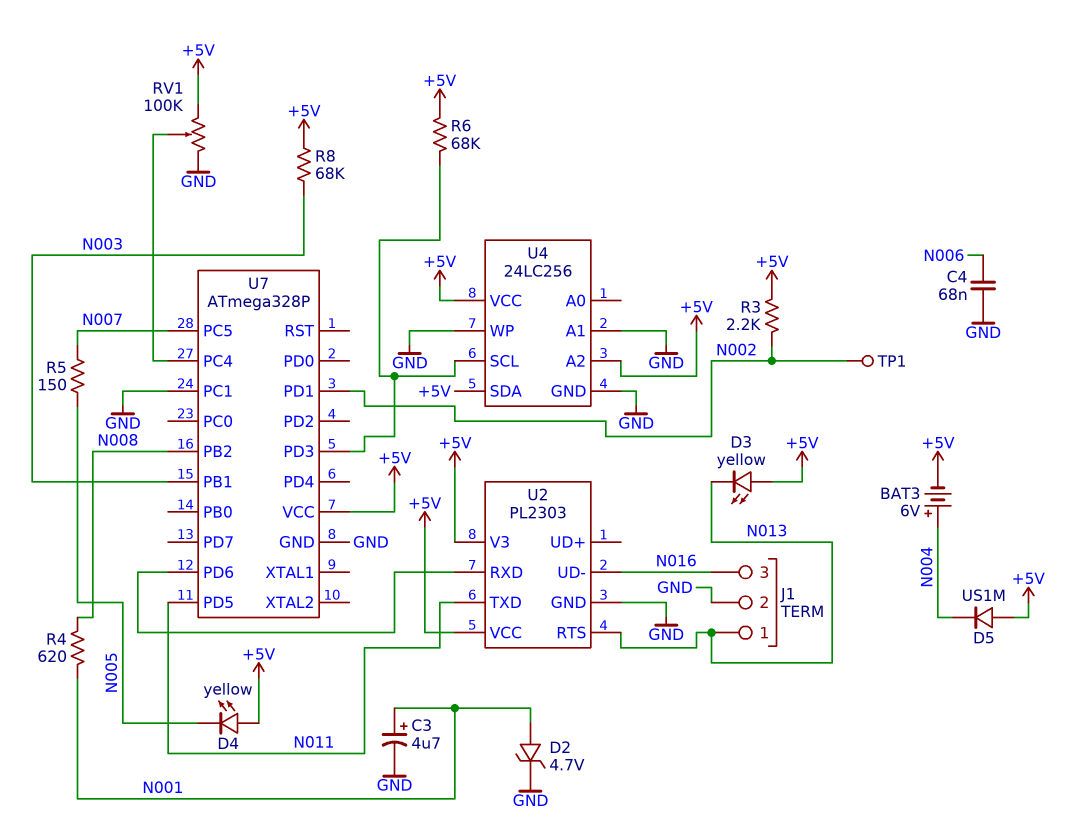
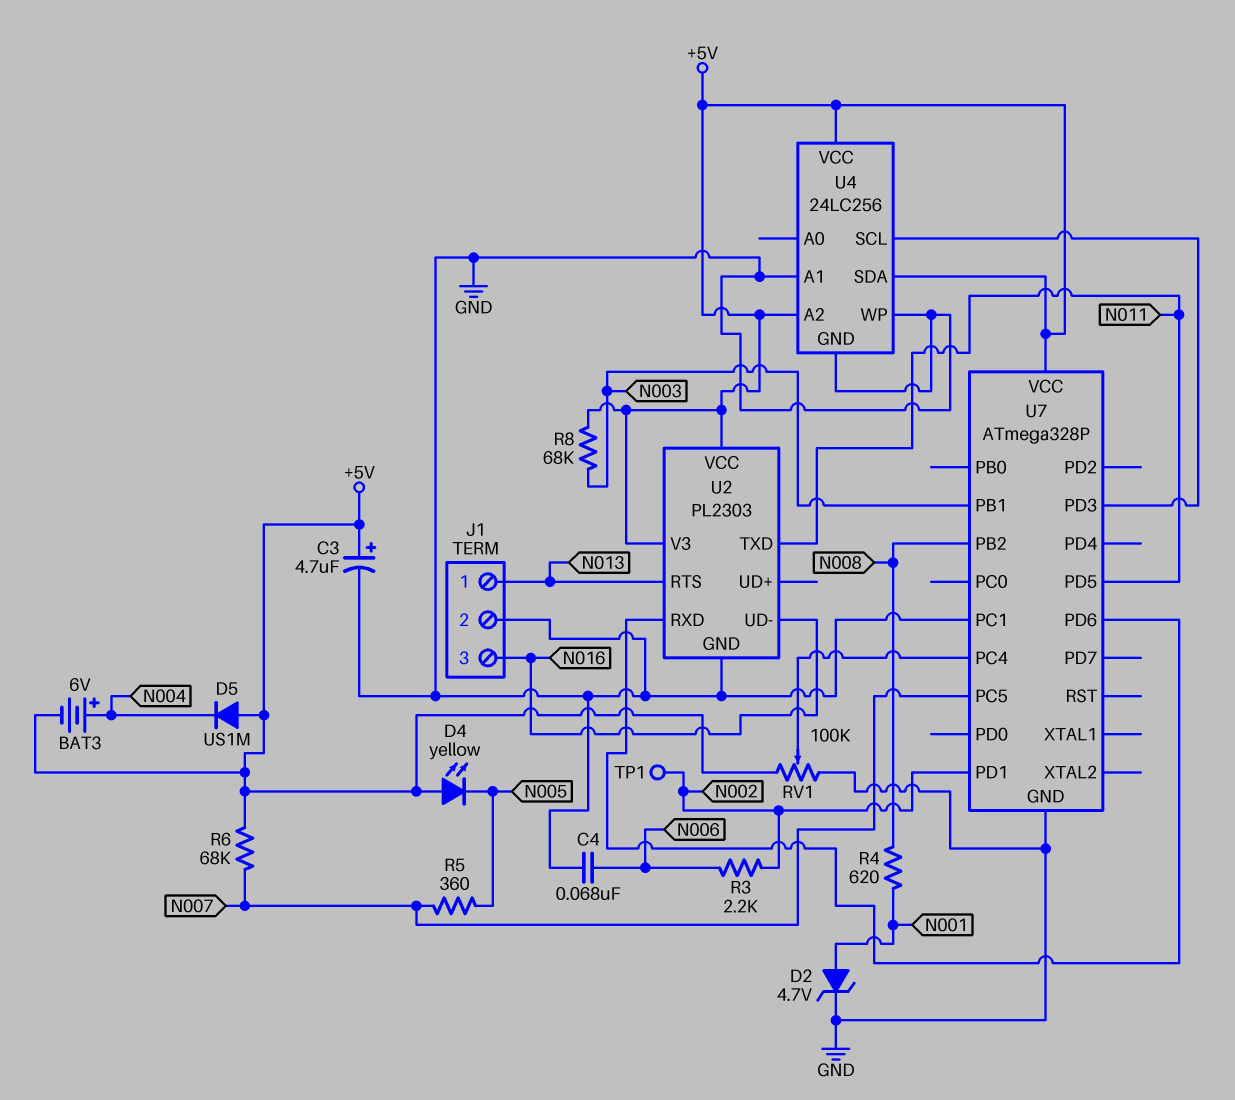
C3: 4.7uF (plus N001, minus GND) -> 4.7uF (plus +5V, minus GND)
D3: LED yellow (A +5V, K N013) -> none
R3: 2.2k (+5V, N002) -> 2.2k (N002, N006)
R5: 150 (N005, N007) -> 360 (N005, N007)
R6: 68k (+5V, U4/SCL) -> 68k (+5V, N007)

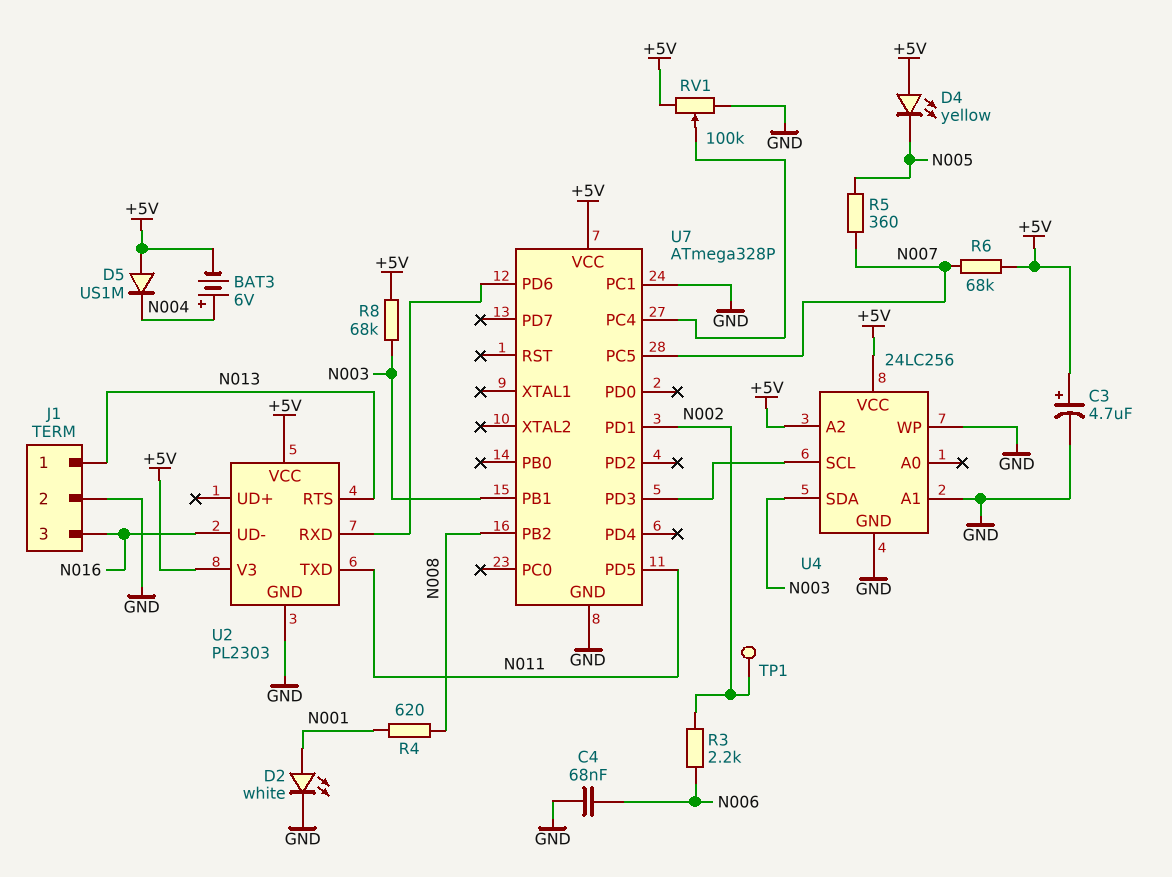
D2: zener 4.7V (A N001, K GND) -> LED white (A N001, K GND)
U4 pin SDA: +5V -> N003

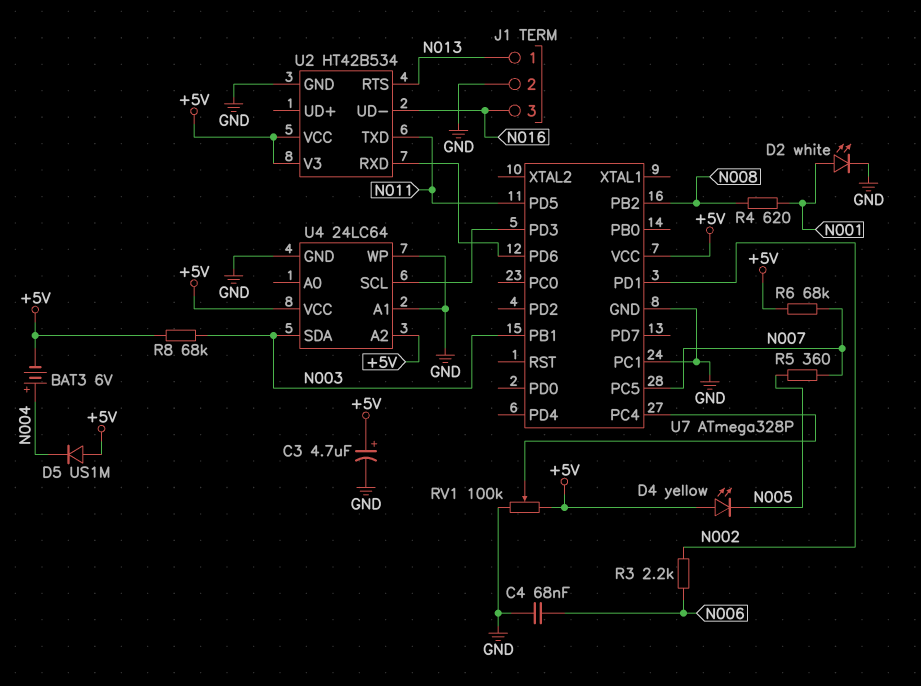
TP1: test point (N002) -> none
U2: PL2303 -> HT42B534
U4: 24LC256 -> 24LC64

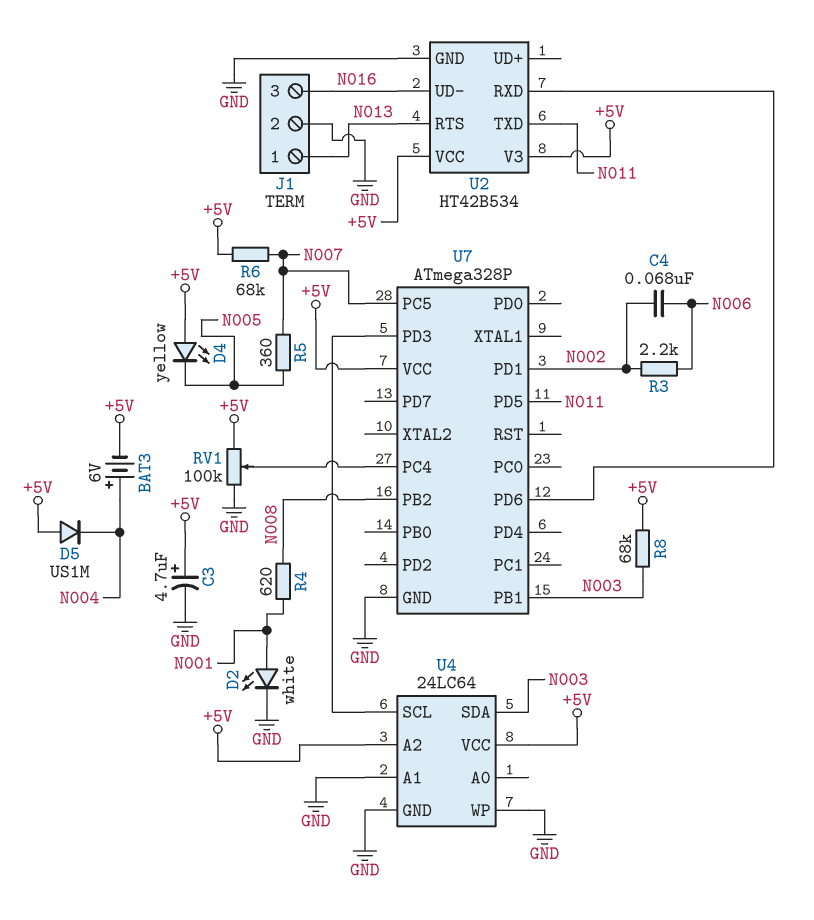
C4: 68nF (GND, N006) -> 68nF (N002, N006)
U7 pin PC1: GND -> none

